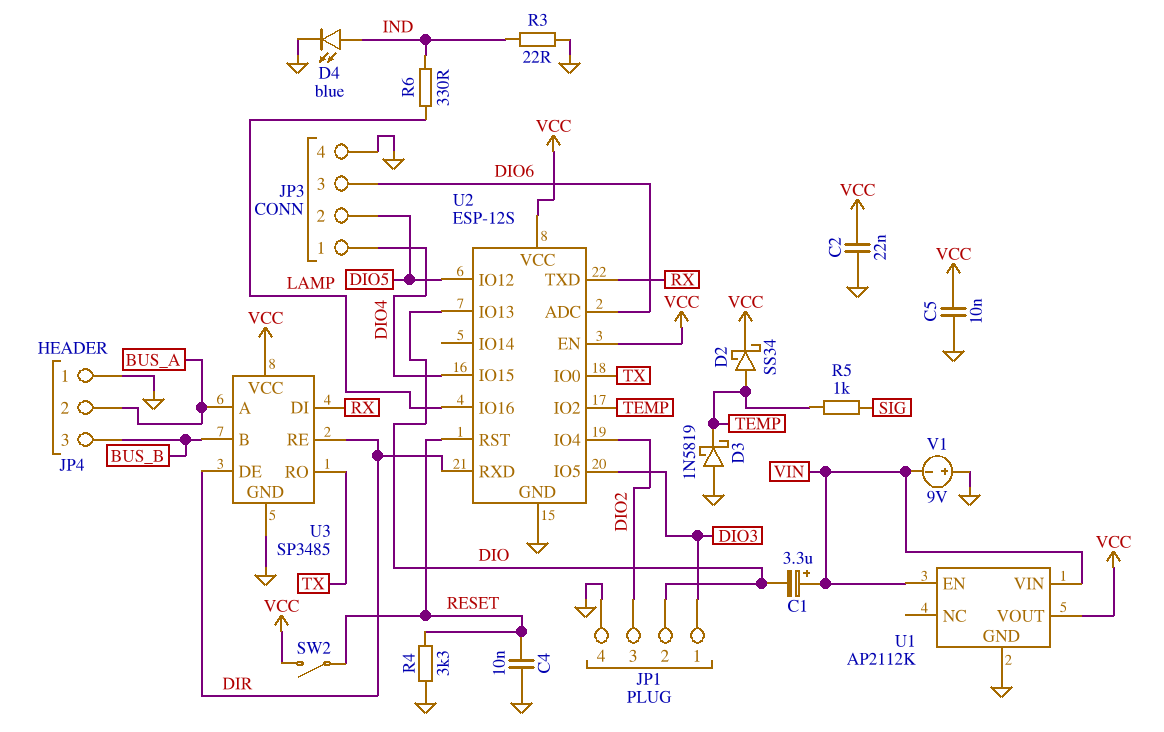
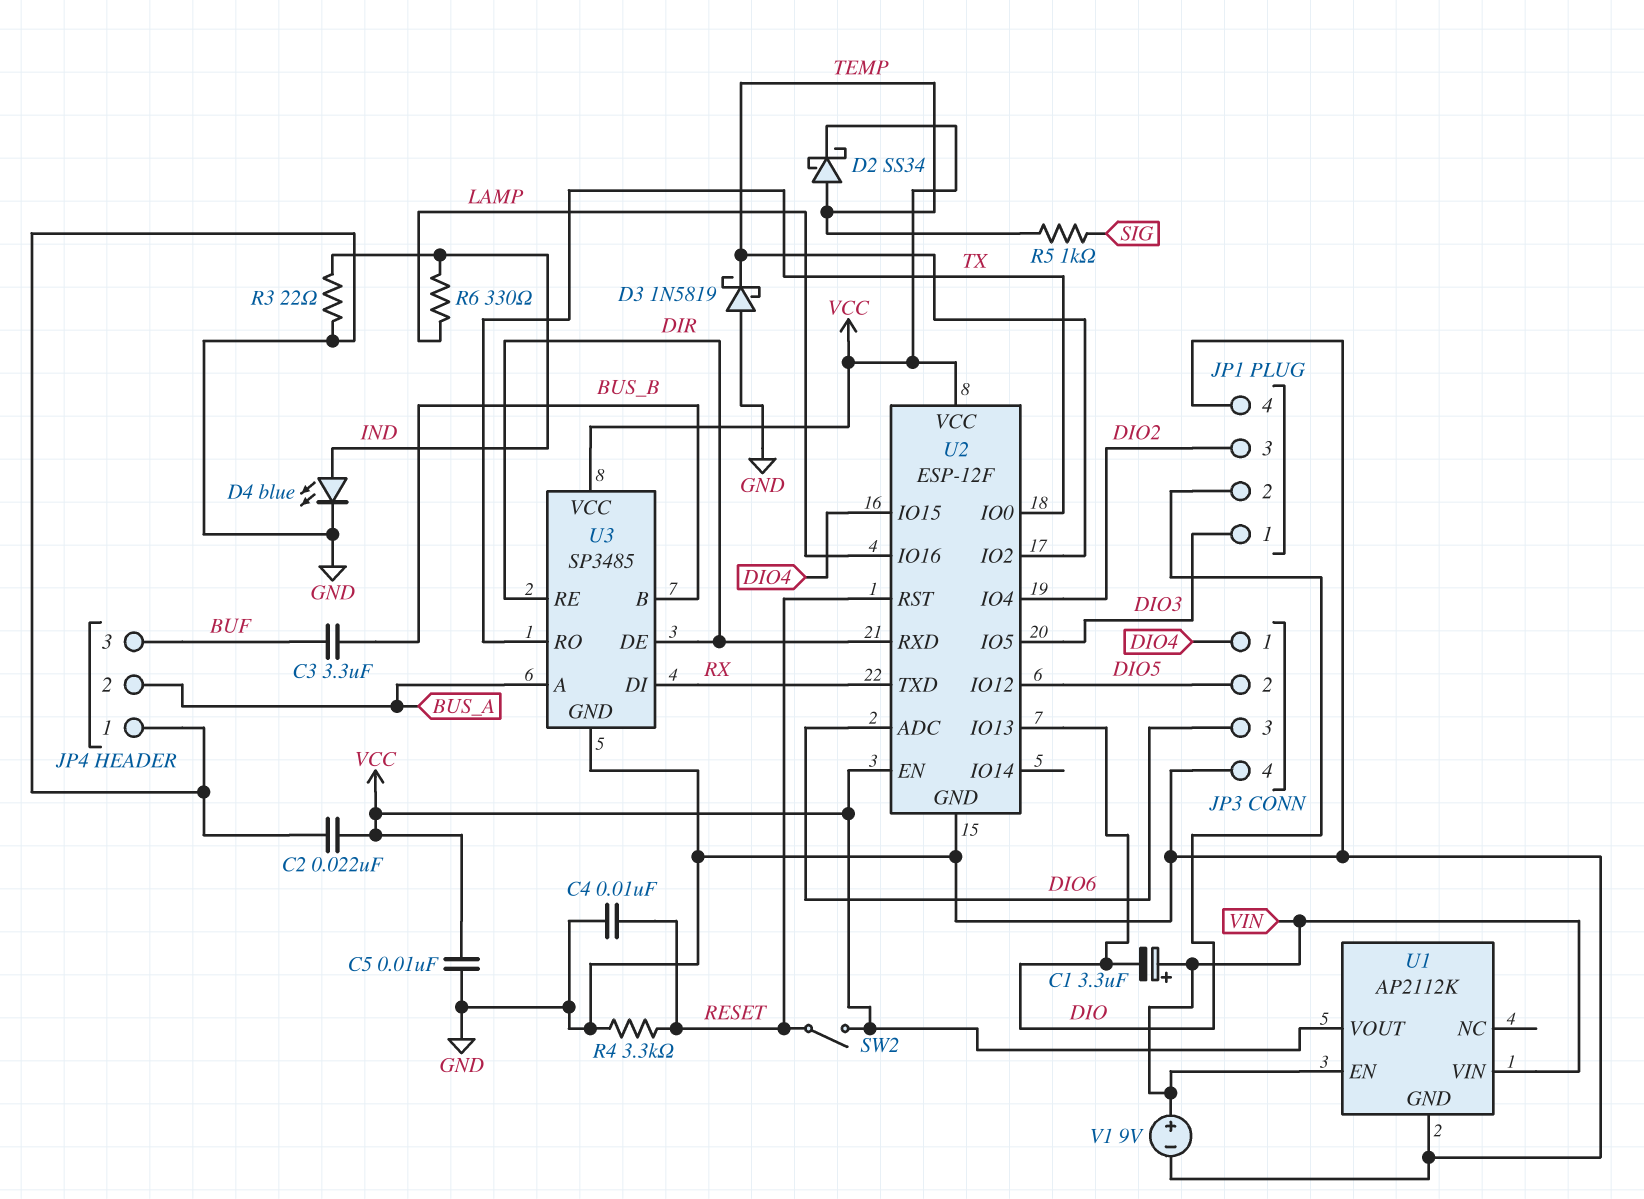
C3: none -> 3.3uF (BUF, BUS_B)
JP4 pin 3: BUS_B -> BUF
U2: ESP-12S -> ESP-12F
V1: 9V (plus GND, minus VIN) -> 9V (plus VIN, minus GND)

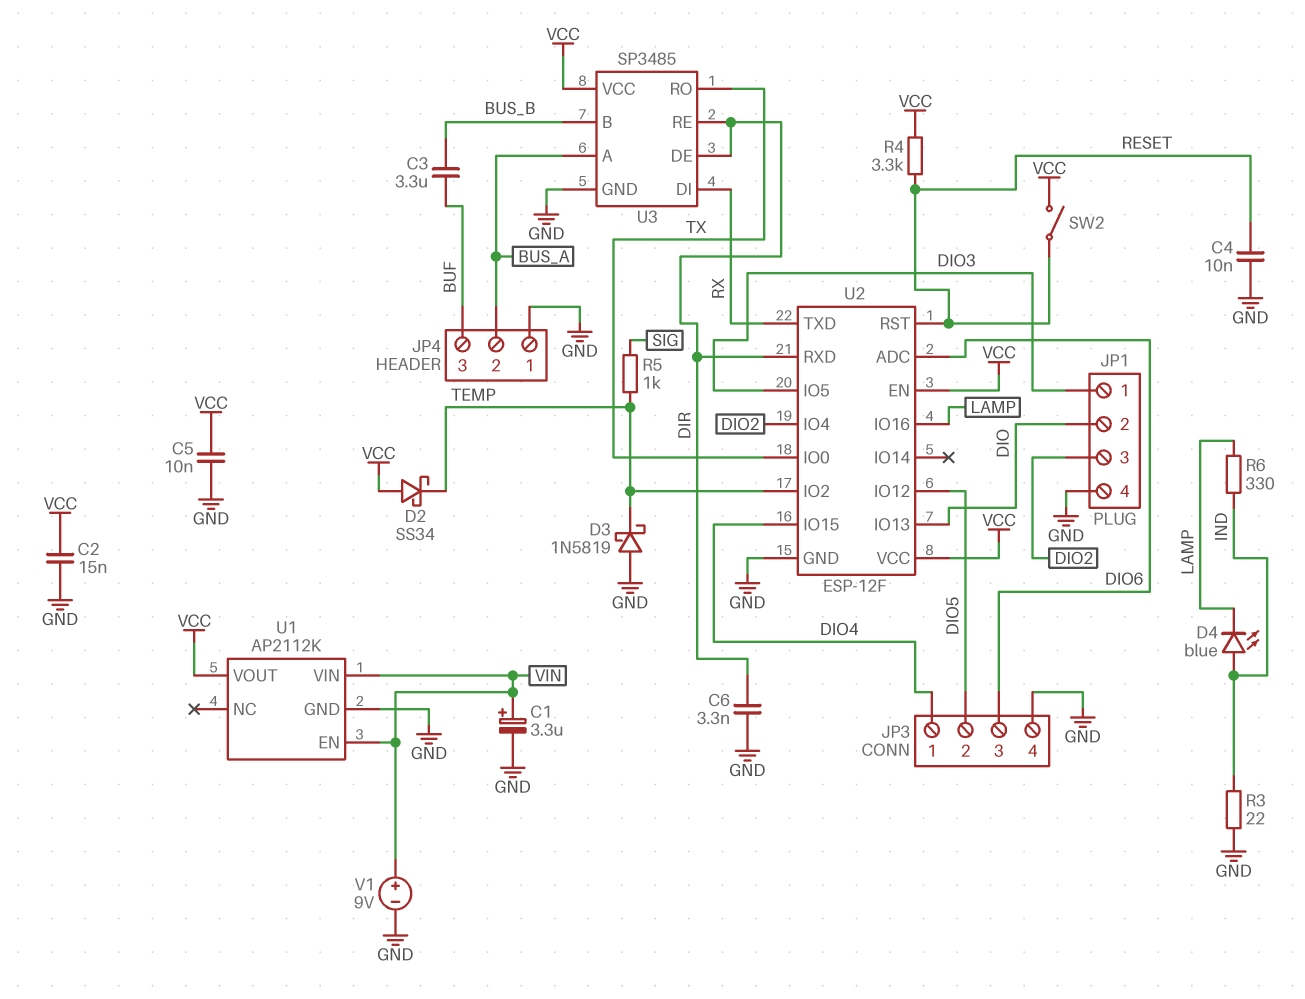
C1: 3.3uF (plus VIN, minus DIO) -> 3.3uF (plus VIN, minus GND)
C2: 22nF (GND, VCC) -> 15nF (GND, VCC)
C6: none -> 3.3nF (DIR, GND)
D2: schottky SS34 (A TEMP, K VCC) -> schottky SS34 (A VCC, K TEMP)
D4: LED blue (A IND, K GND) -> LED blue (A IND, K LAMP)
R4: 3.3k (GND, RESET) -> 3.3k (RESET, VCC)

